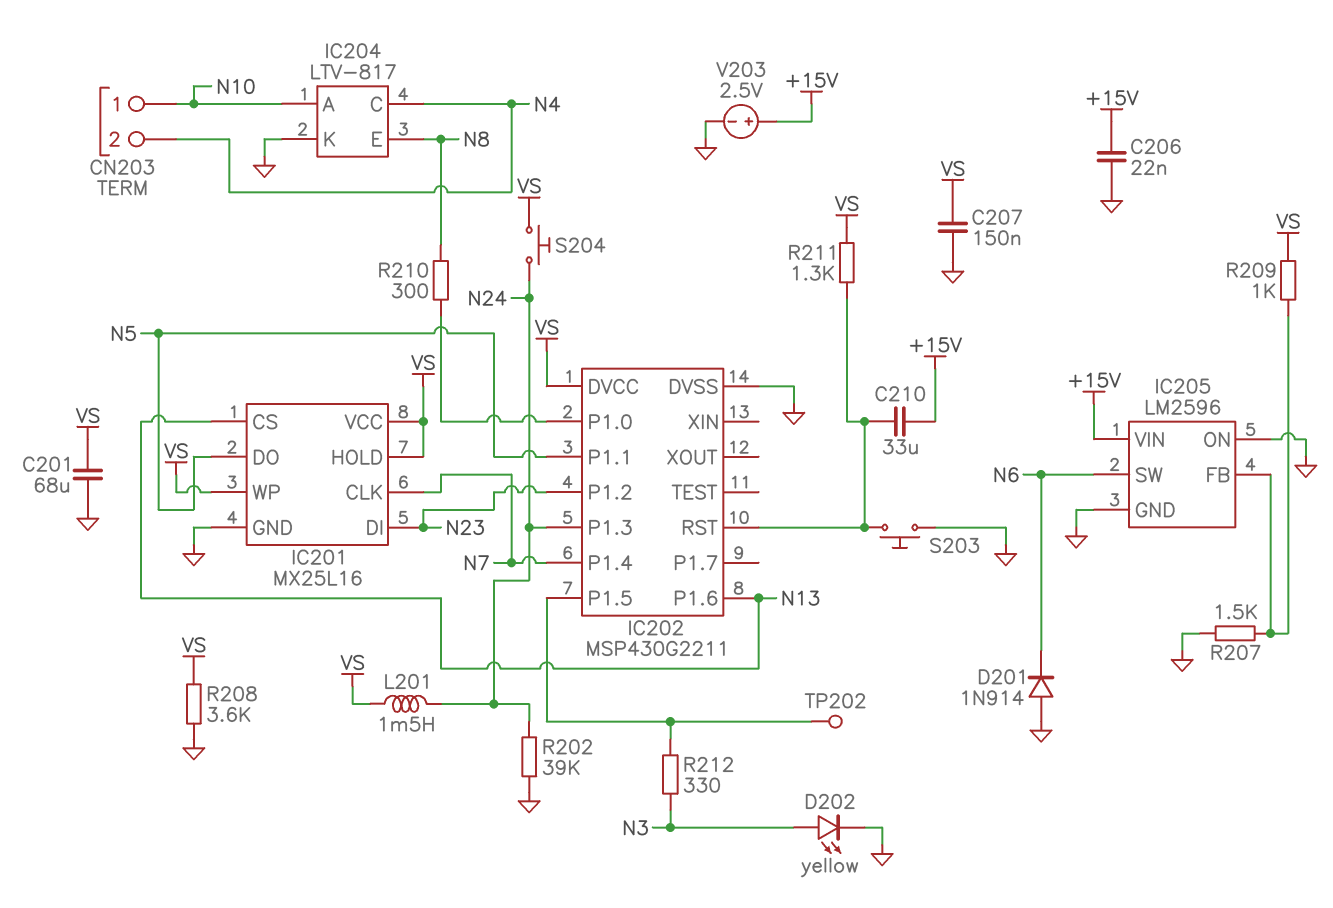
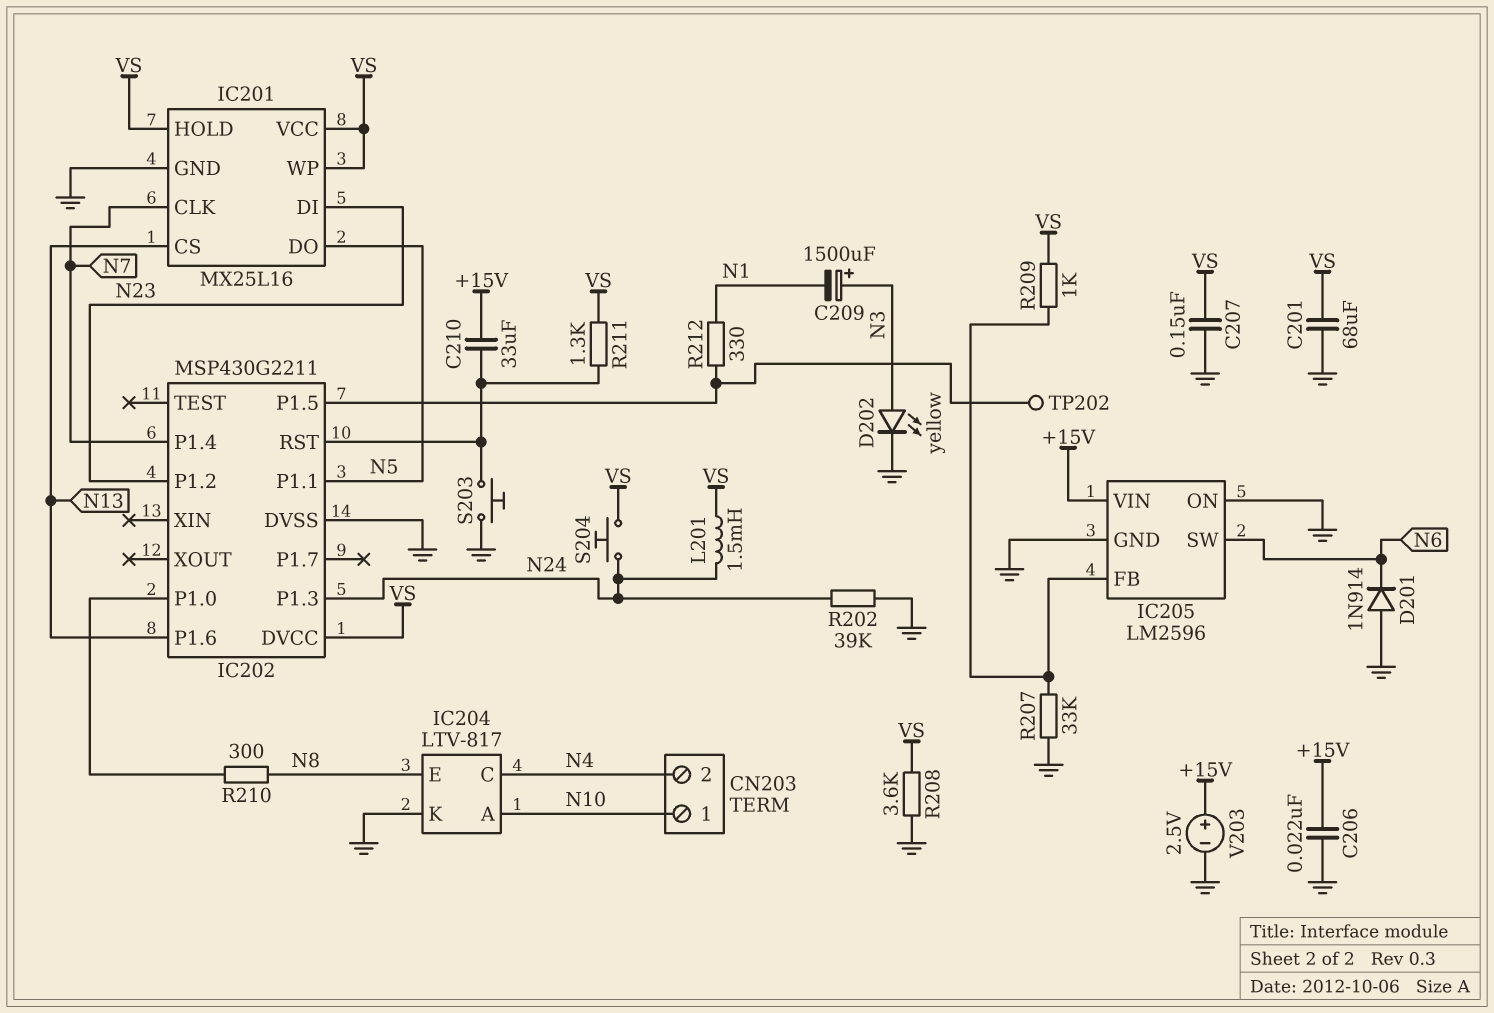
C209: none -> 1500uF (plus N3, minus N1)
R207: 1.5k (GND, IC205/FB) -> 33k (GND, IC205/FB)
R212: 330 (IC202/P1.5, N3) -> 330 (IC202/P1.5, N1)

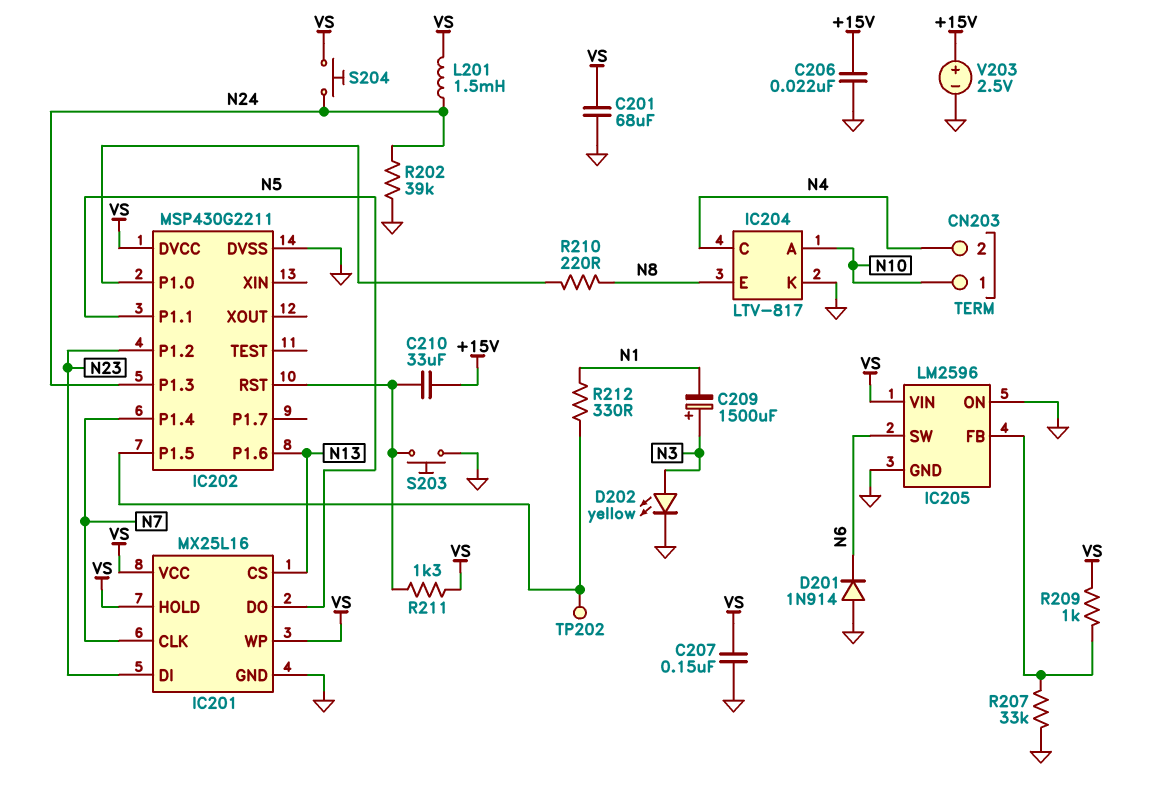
IC205 pin VIN: +15V -> VS
R208: 3.6k (GND, VS) -> none
R210: 300 (IC202/P1.0, N8) -> 220 (IC202/P1.0, N8)

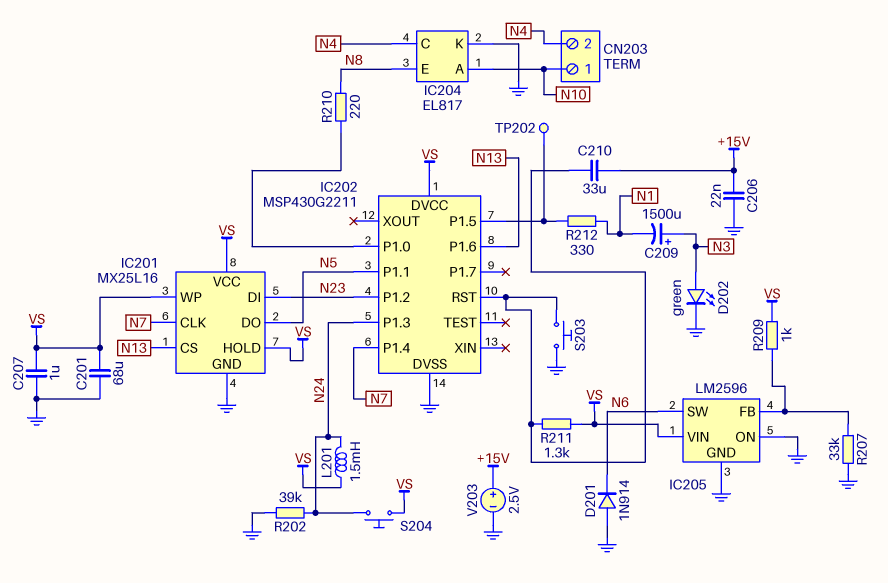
C207: 150nF (GND, VS) -> 1uF (GND, VS)
D202: LED yellow (A N3, K GND) -> LED green (A N3, K GND)
IC204: LTV-817 -> EL817

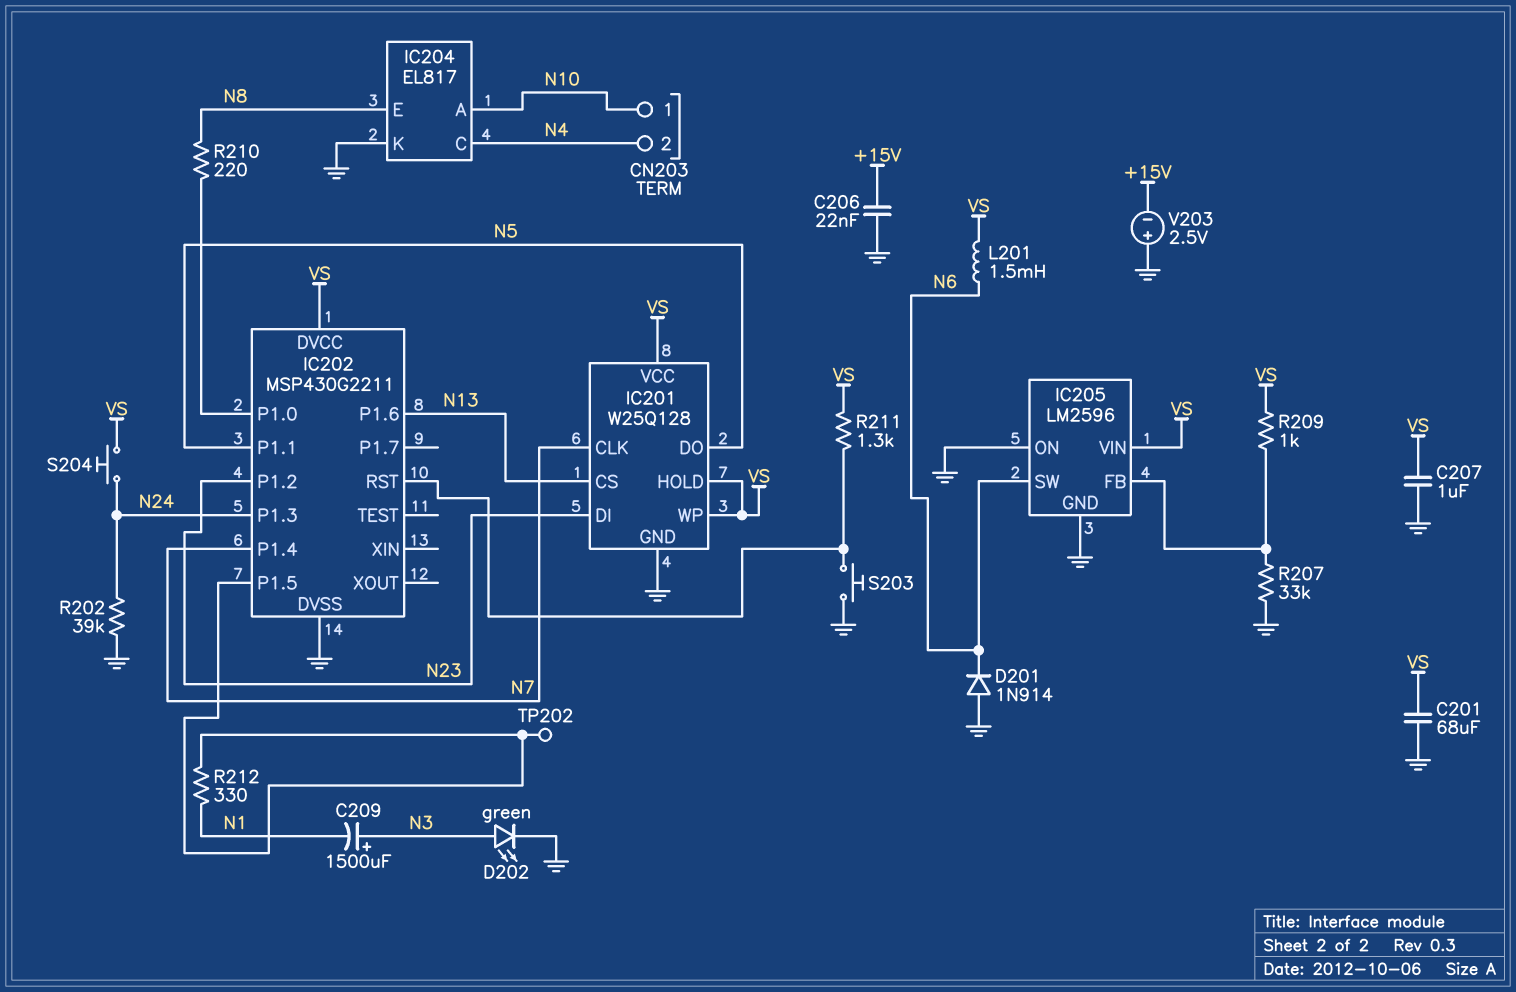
C210: 33uF (+15V, IC202/RST) -> none
IC201: MX25L16 -> W25Q128
L201: 1.5mH (N24, VS) -> 1.5mH (N6, VS)
V203: 2.5V (plus +15V, minus GND) -> 2.5V (plus GND, minus +15V)

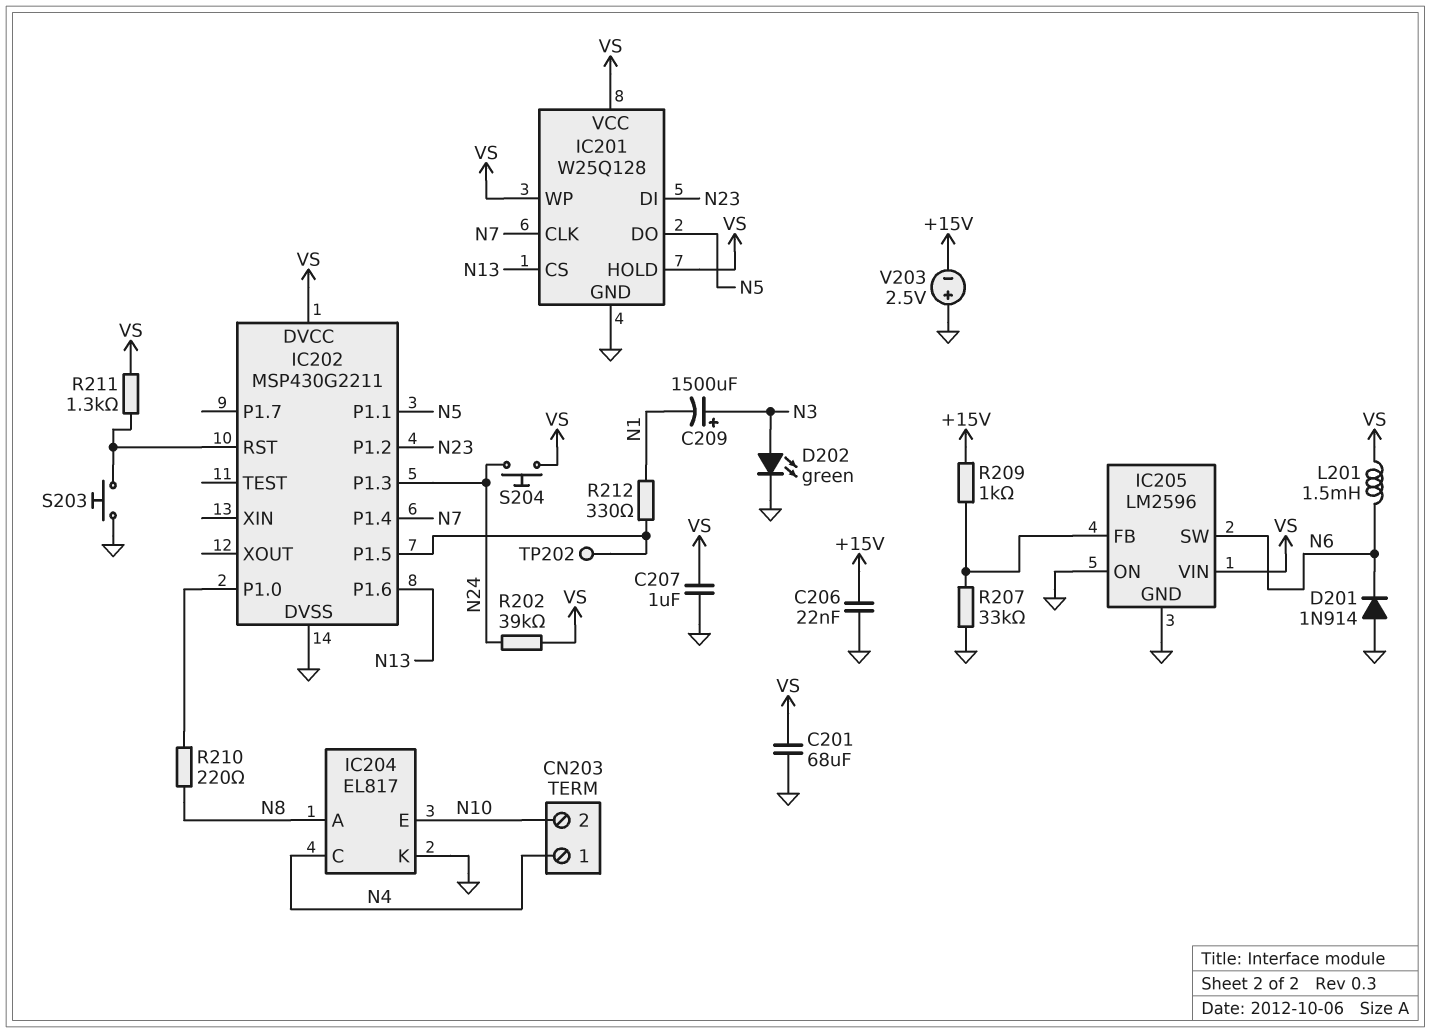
CN203 pin 1: N10 -> N4
CN203 pin 2: N4 -> N10
IC204 pin A: N10 -> N8
IC204 pin E: N8 -> N10
R202: 39k (GND, N24) -> 39k (N24, VS)
R209: 1k (IC205/FB, VS) -> 1k (+15V, IC205/FB)

